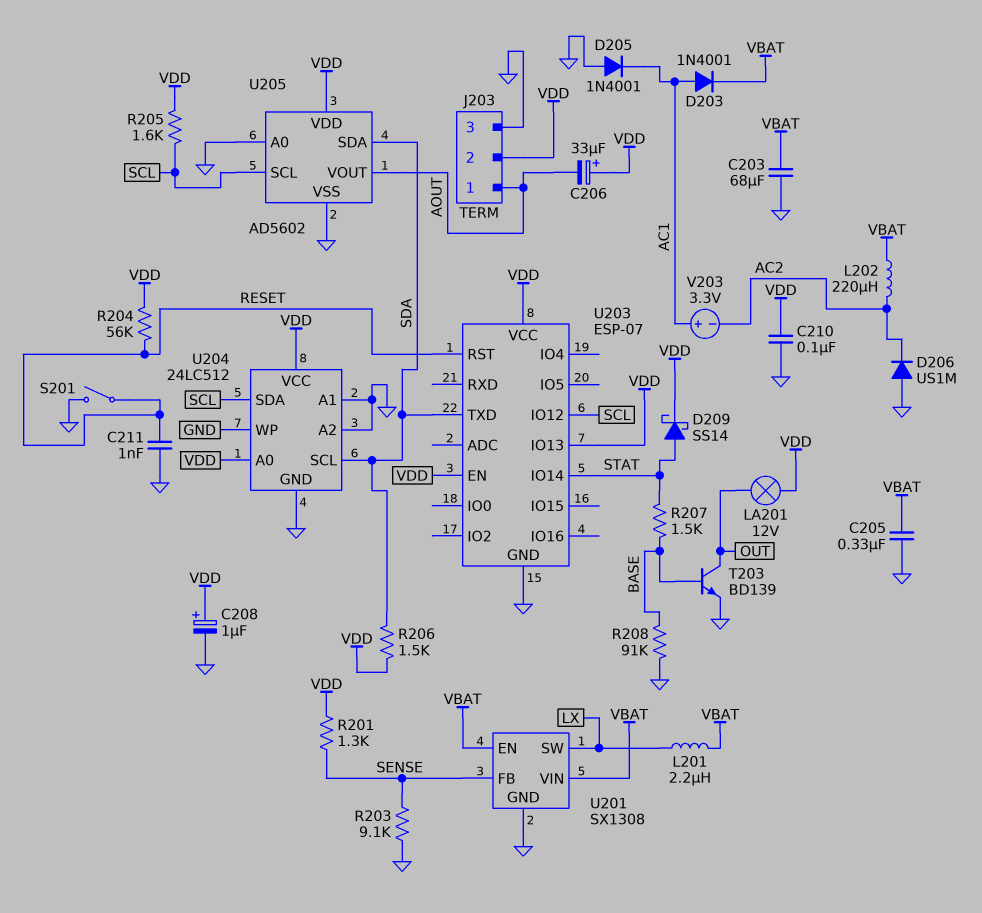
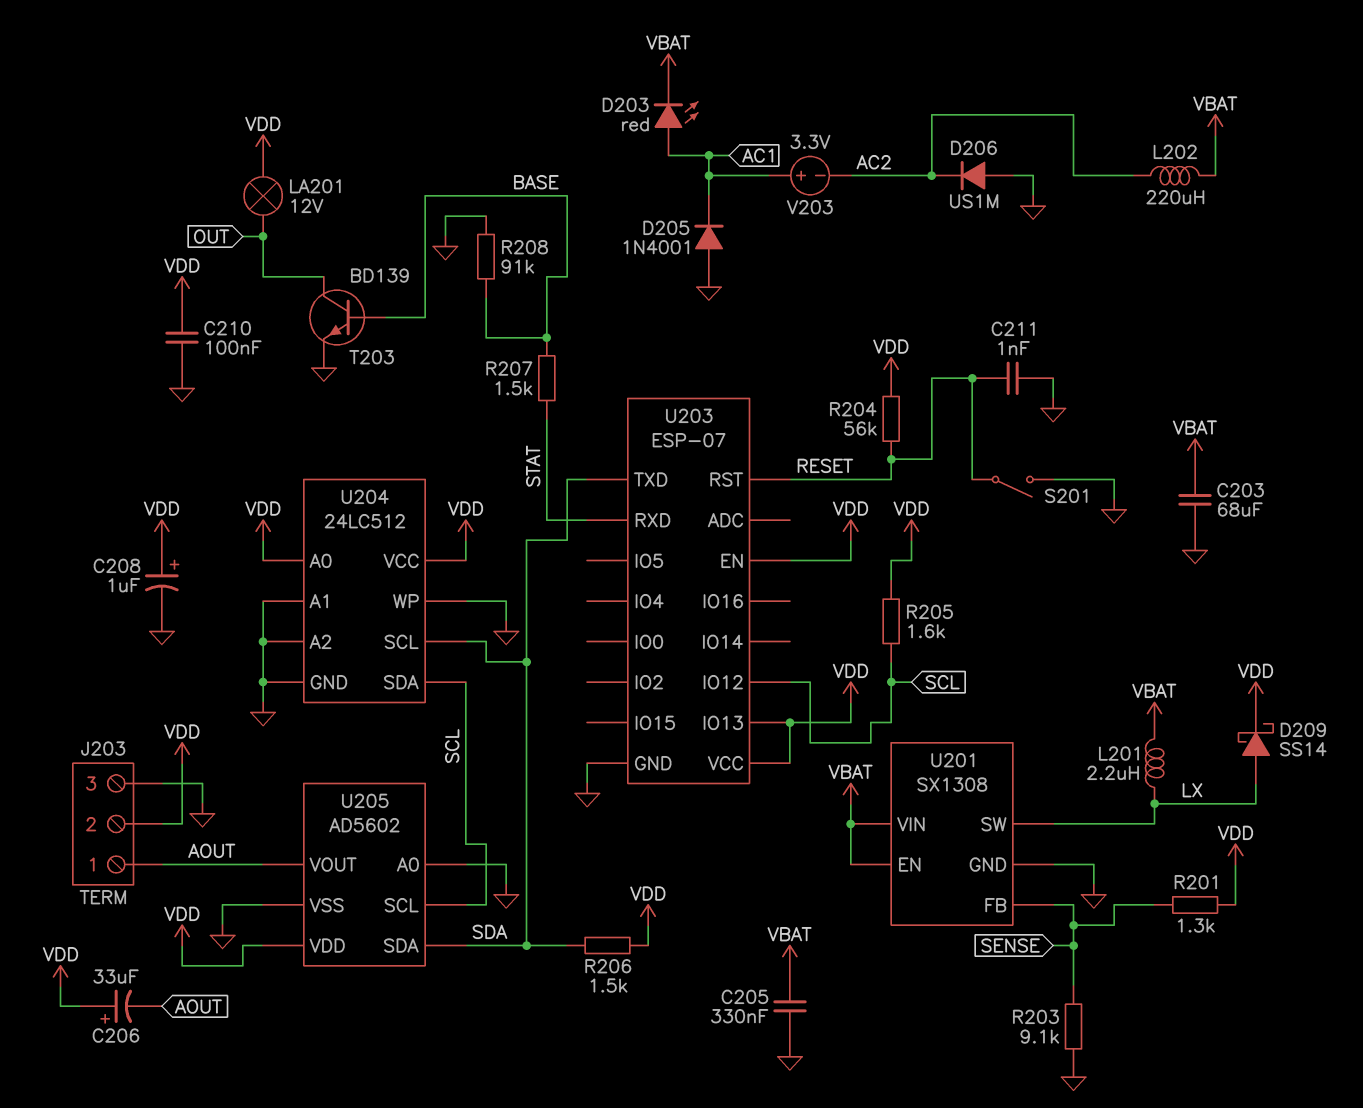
D203: diode 1N4001 (A AC1, K VBAT) -> LED red (A AC1, K VBAT)
D209: schottky SS14 (A STAT, K VDD) -> schottky SS14 (A LX, K VDD)
U203 pin IO14: STAT -> none
U203 pin RXD: none -> STAT

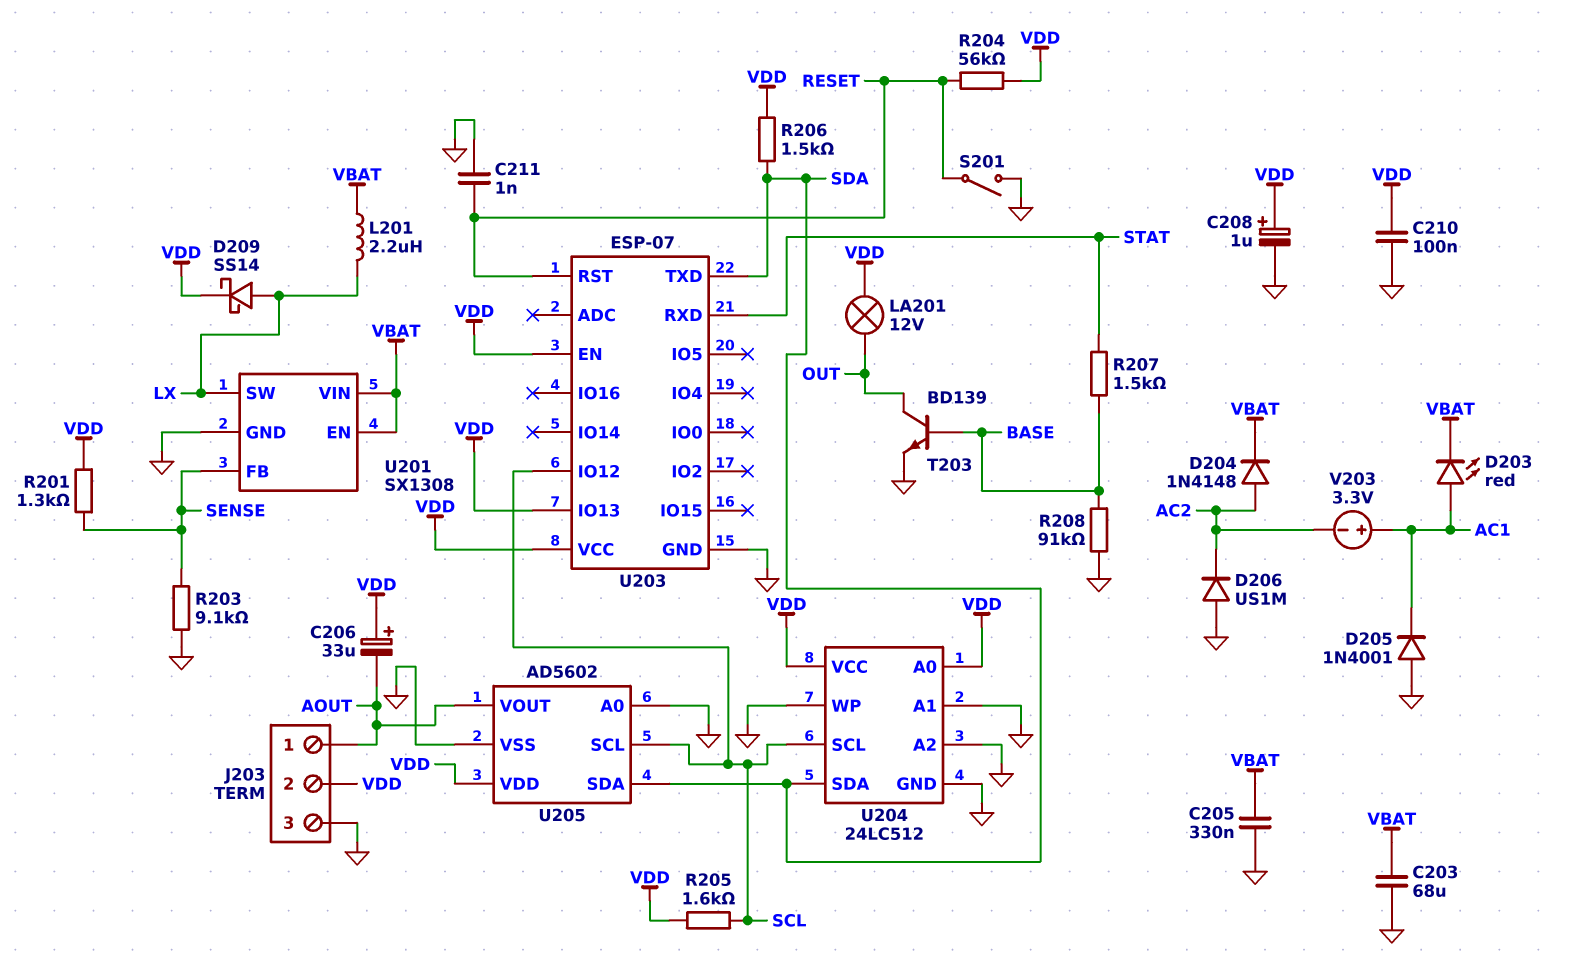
D204: none -> diode 1N4148 (A AC2, K VBAT)
L202: 220uH (AC2, VBAT) -> none
U204 pin SCL: SDA -> SCL
U204 pin SDA: SCL -> SDA

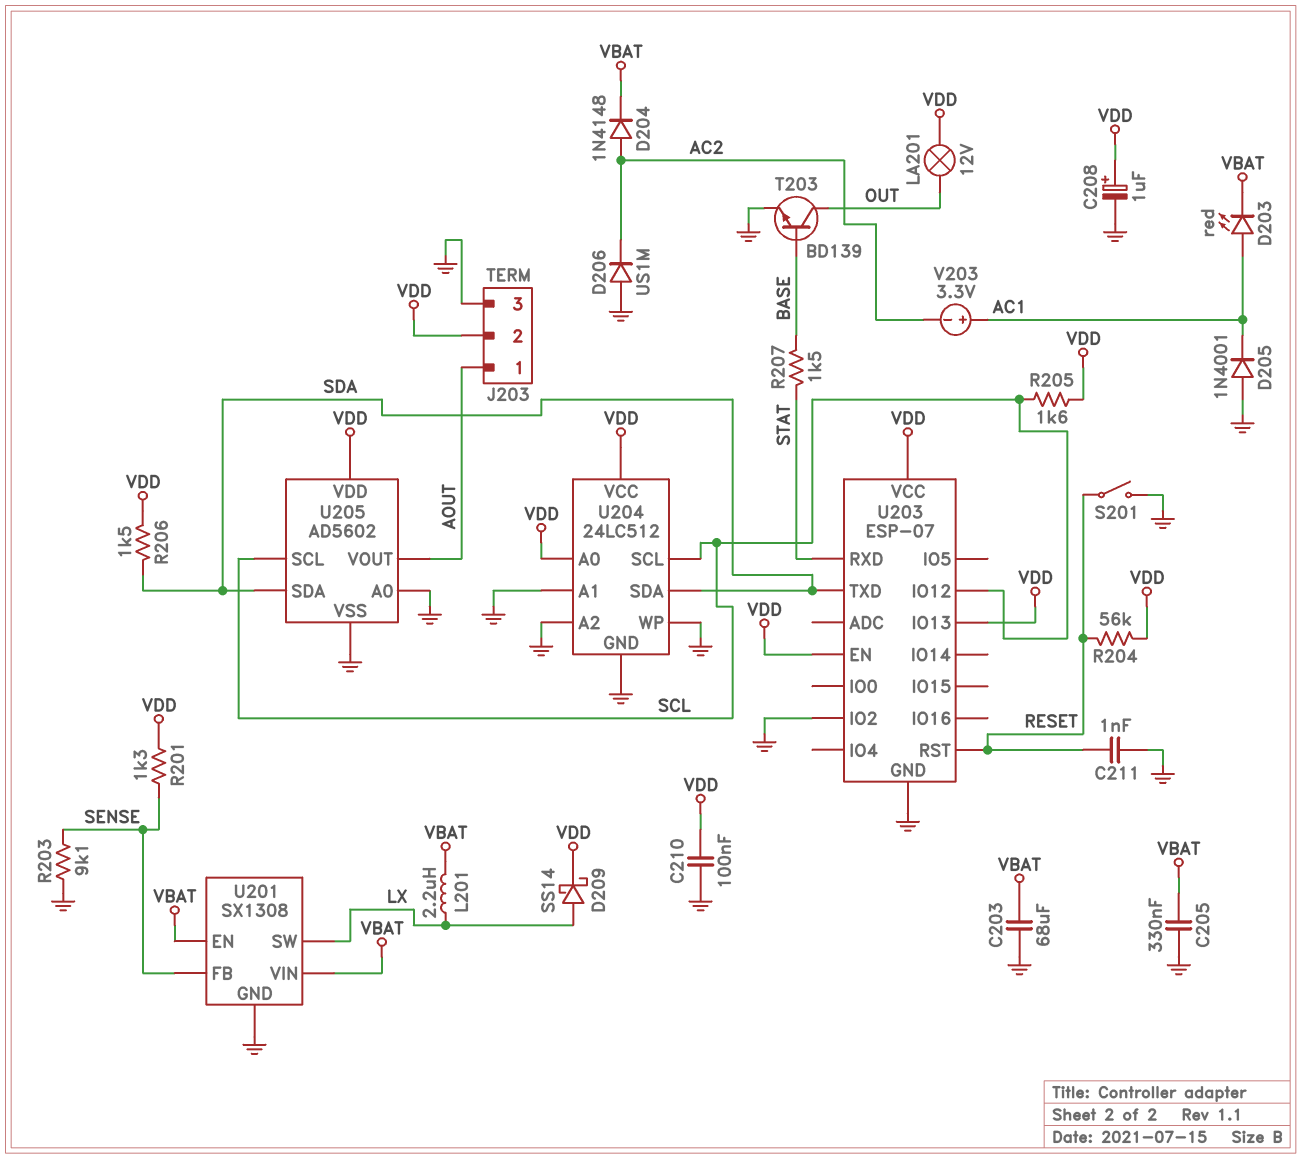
C206: 33uF (plus VDD, minus AOUT) -> none
R208: 91k (BASE, GND) -> none
U203 pin IO2: none -> GND

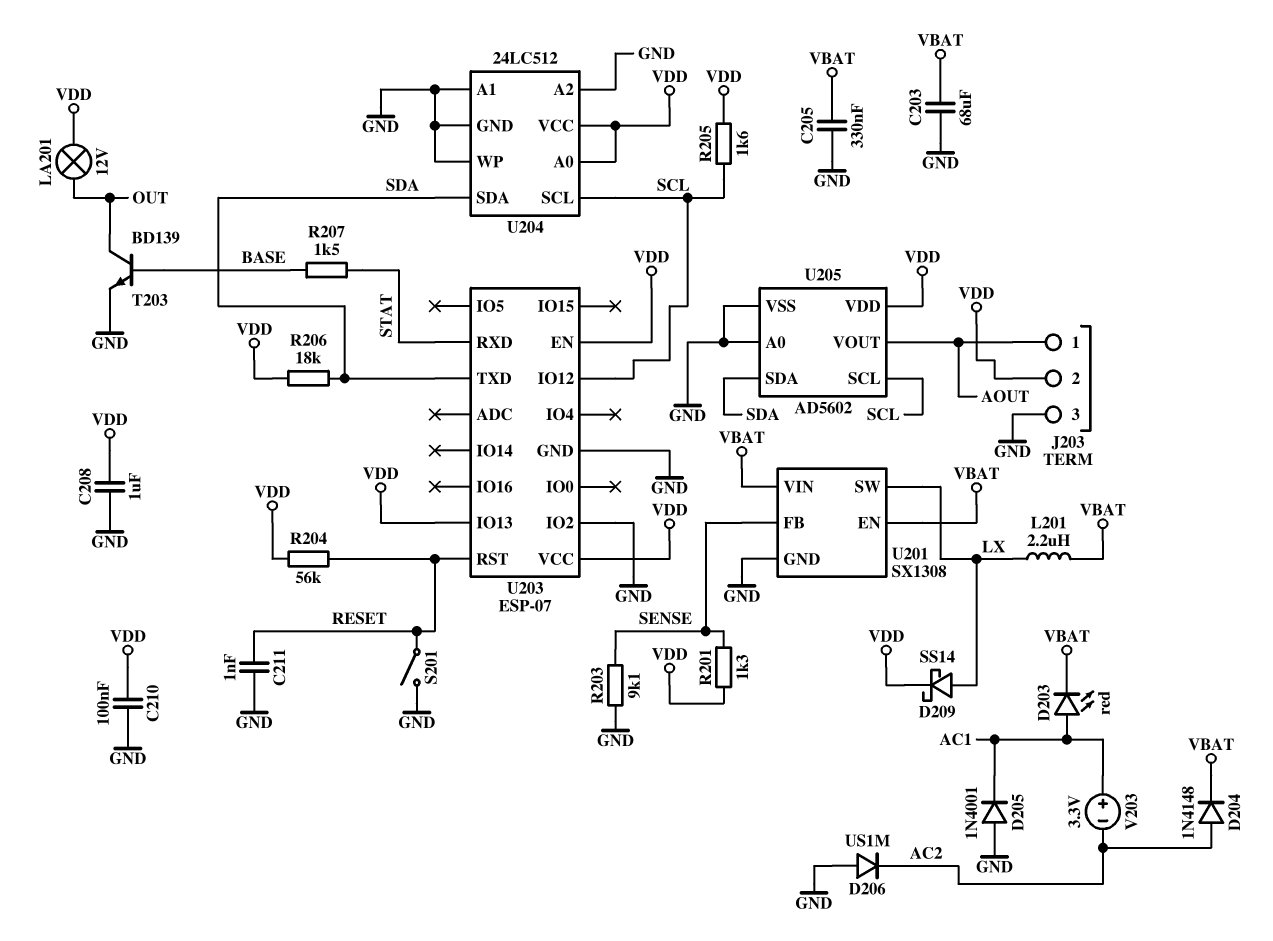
C208: 1uF (plus VDD, minus GND) -> 1uF (GND, VDD)
R206: 1.5k (SDA, VDD) -> 18k (SDA, VDD)

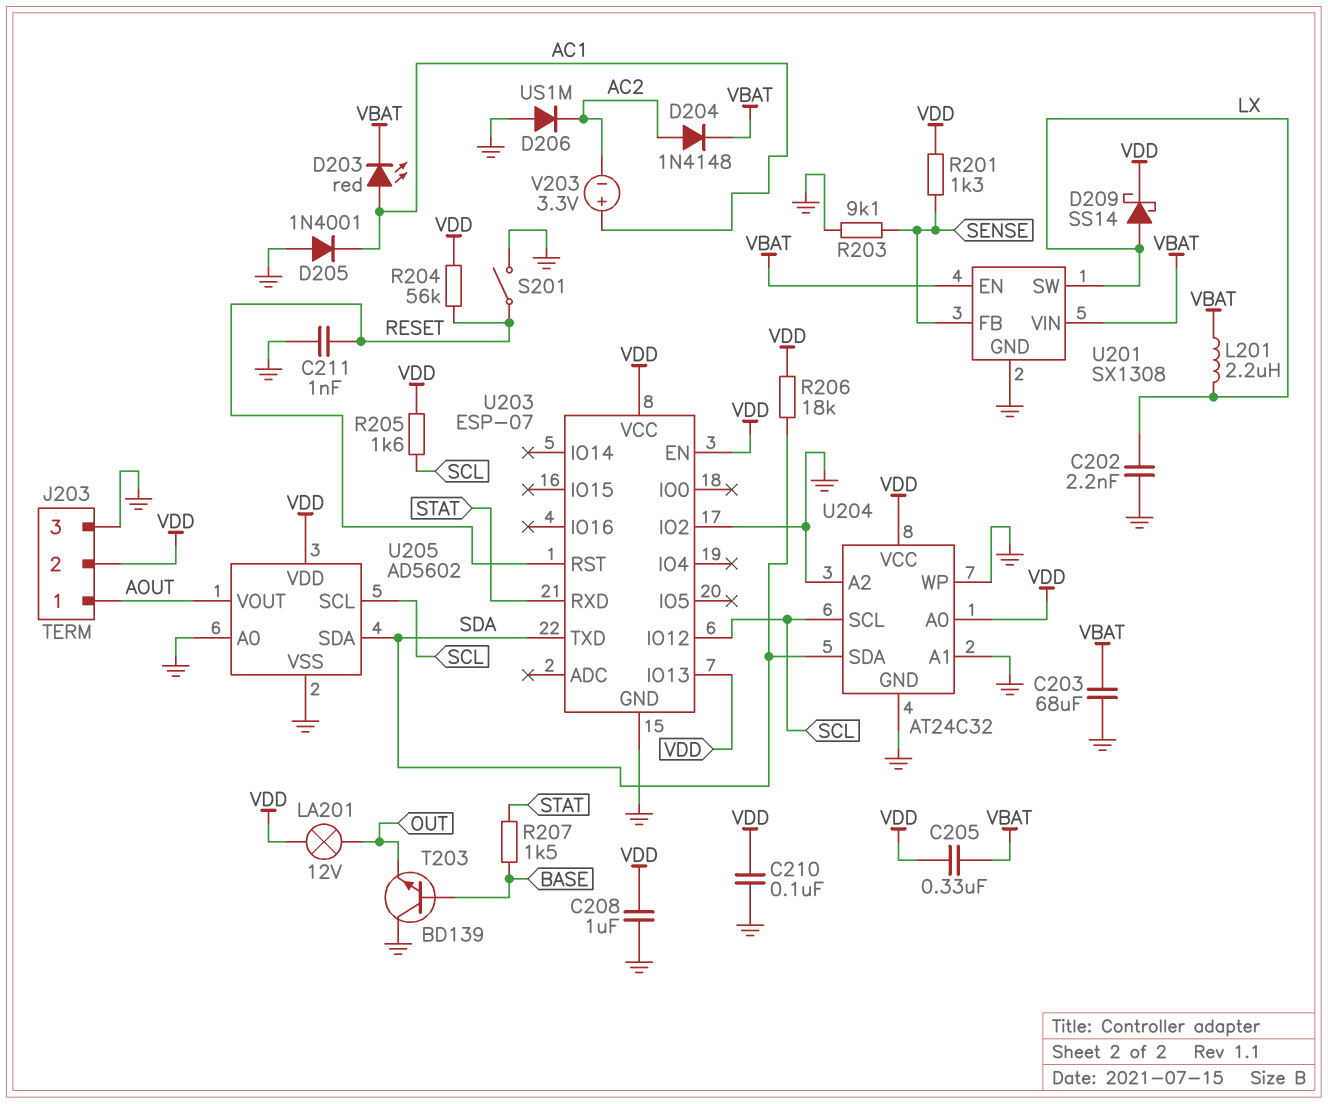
C202: none -> 2.2nF (GND, LX)
C205: 330nF (GND, VBAT) -> 330nF (VBAT, VDD)
T203: NPN BD139 (B BASE, C OUT, E GND) -> NPN BD139 (B BASE, C GND, E OUT)
U204: 24LC512 -> AT24C32

